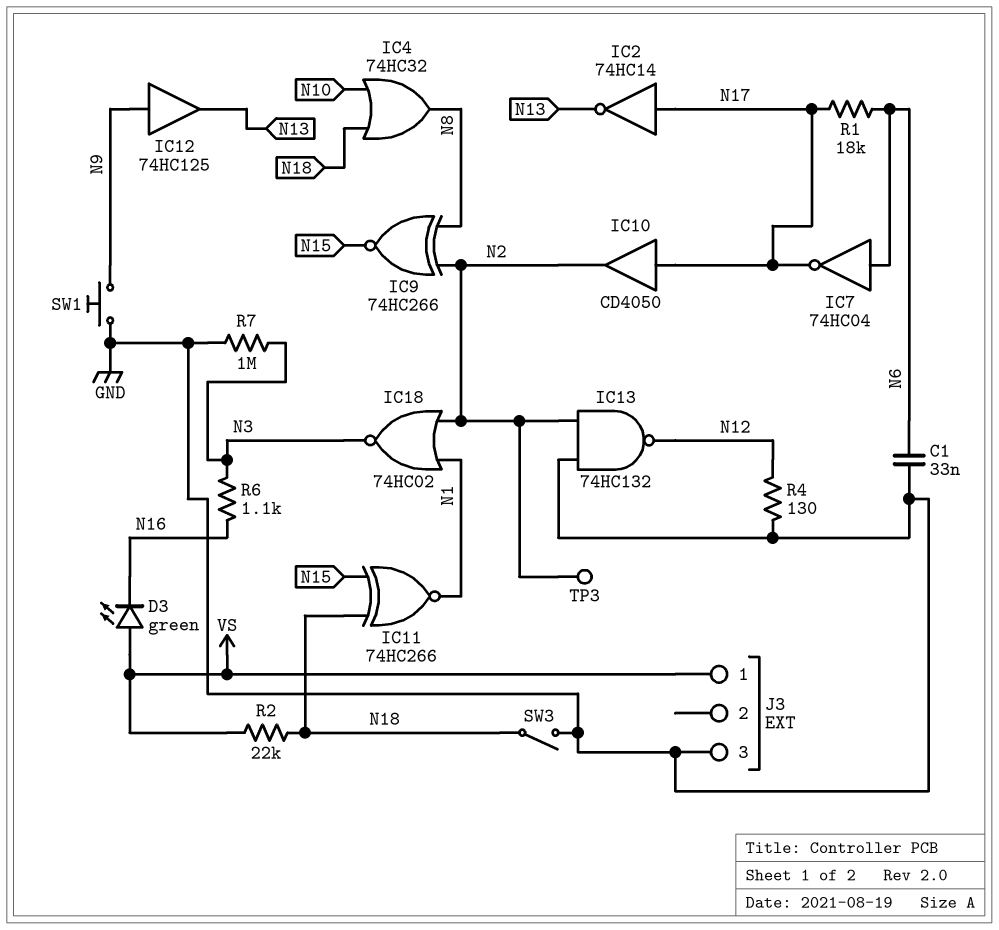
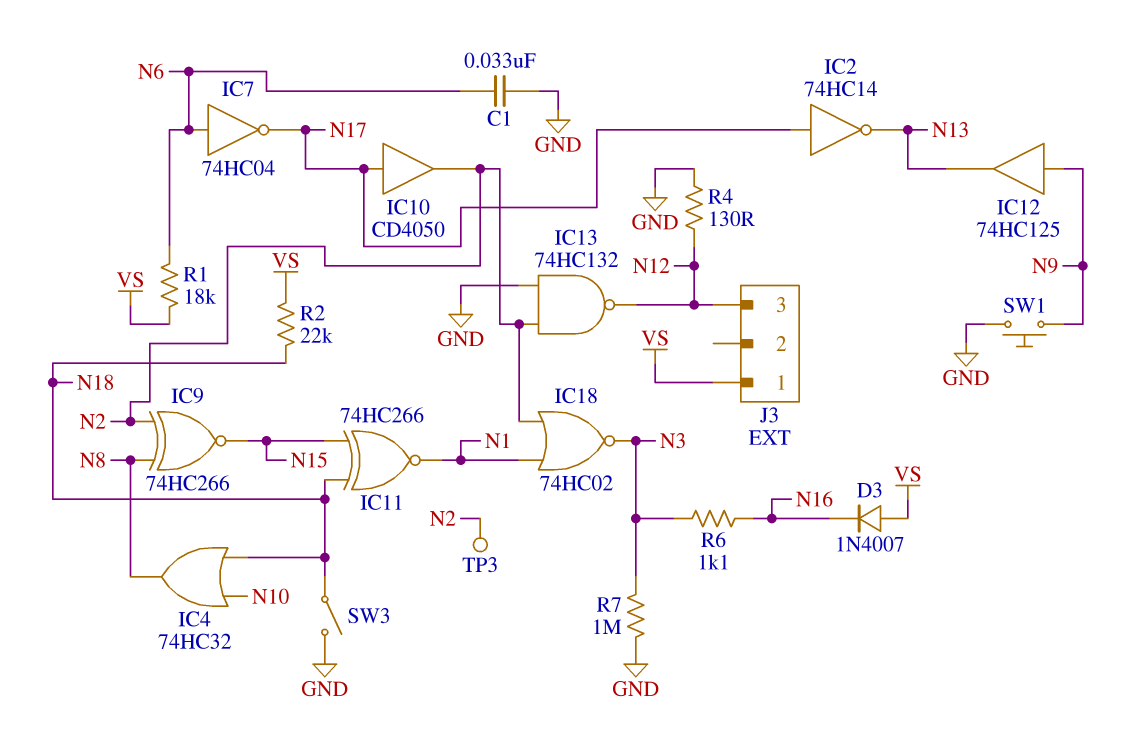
D3: LED green (A VS, K N16) -> diode 1N4007 (A VS, K N16)
J3 pin 3: GND -> N12
R1: 18k (N6, N17) -> 18k (N6, VS)

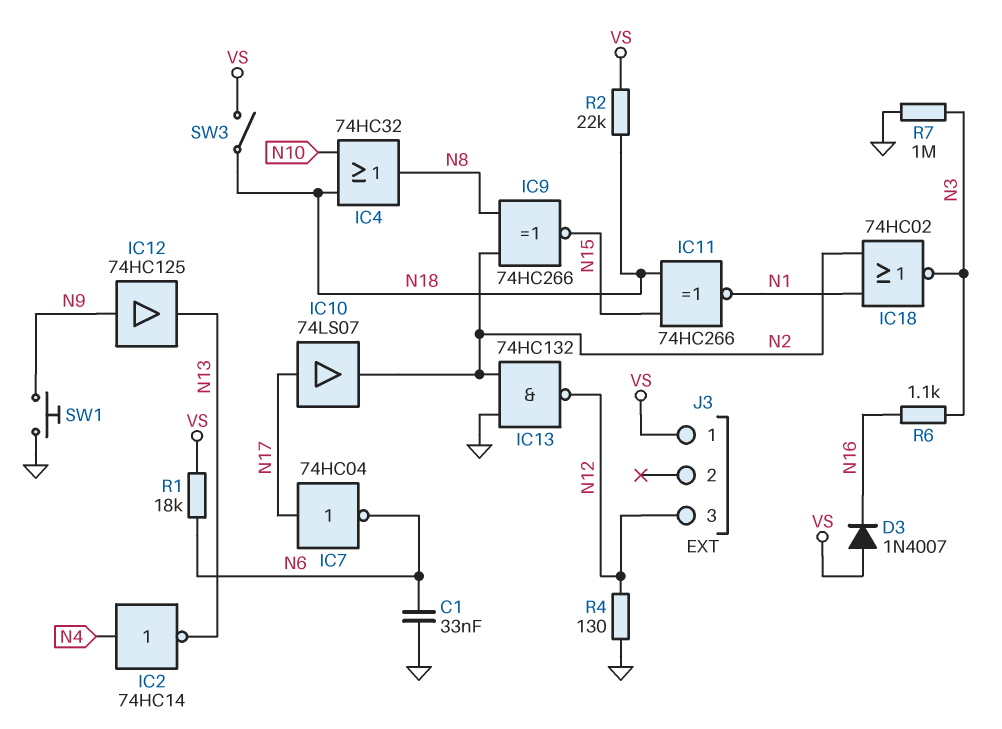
IC2: NOT 74HC14 (in N17, out N13) -> NOT 74HC14 (in N4, out N13)
IC7: NOT 74HC04 (in N6, out N17) -> NOT 74HC04 (in N17, out N6)
IC10: buffer CD4050 (in N17, out N2) -> buffer 74LS07 (in N17, out N2)
SW3: switch (GND, N18) -> switch (N18, VS)
TP3: test point (N2) -> none

